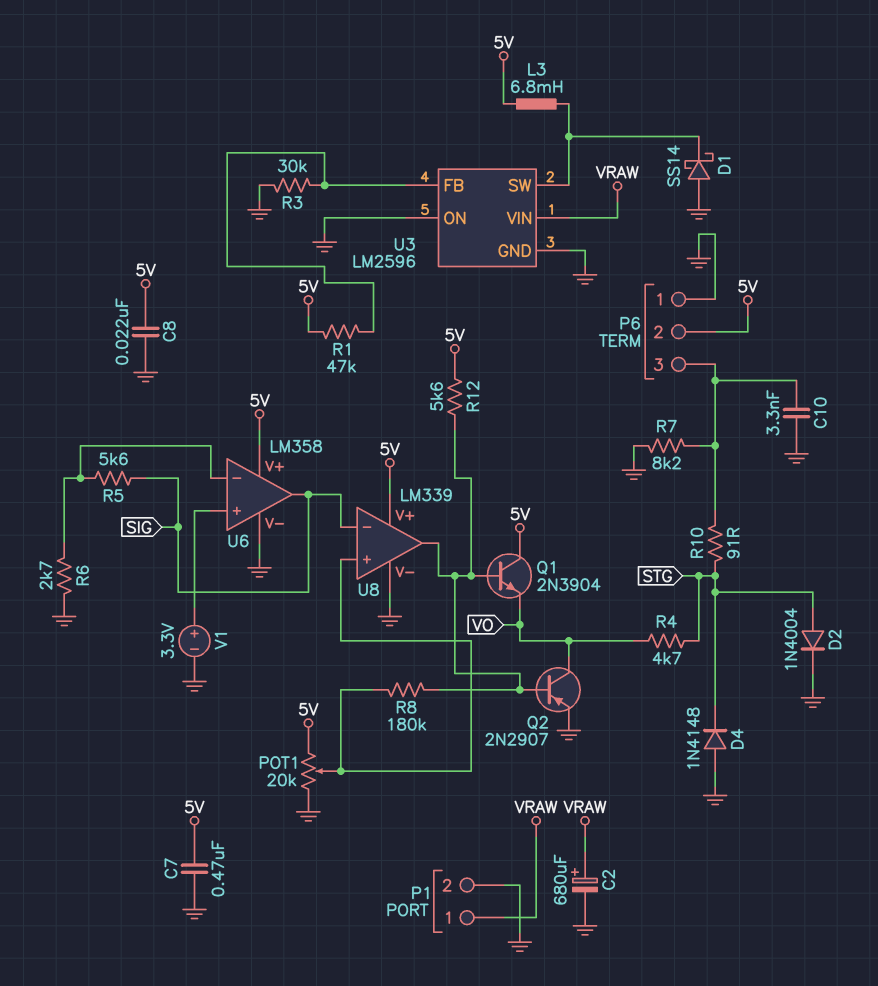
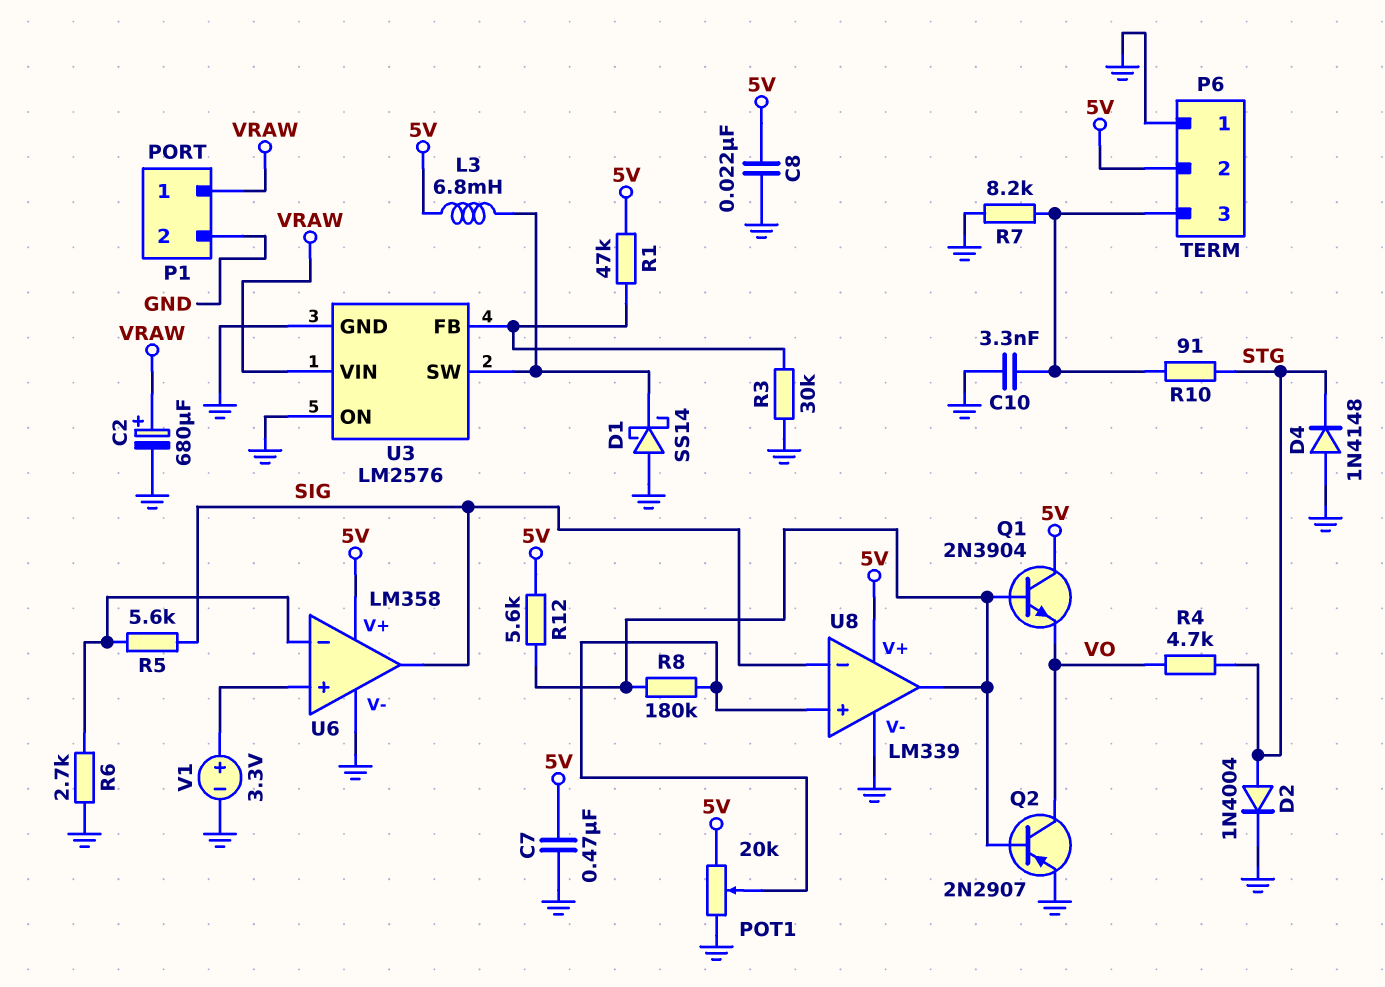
U3: LM2596 -> LM2576

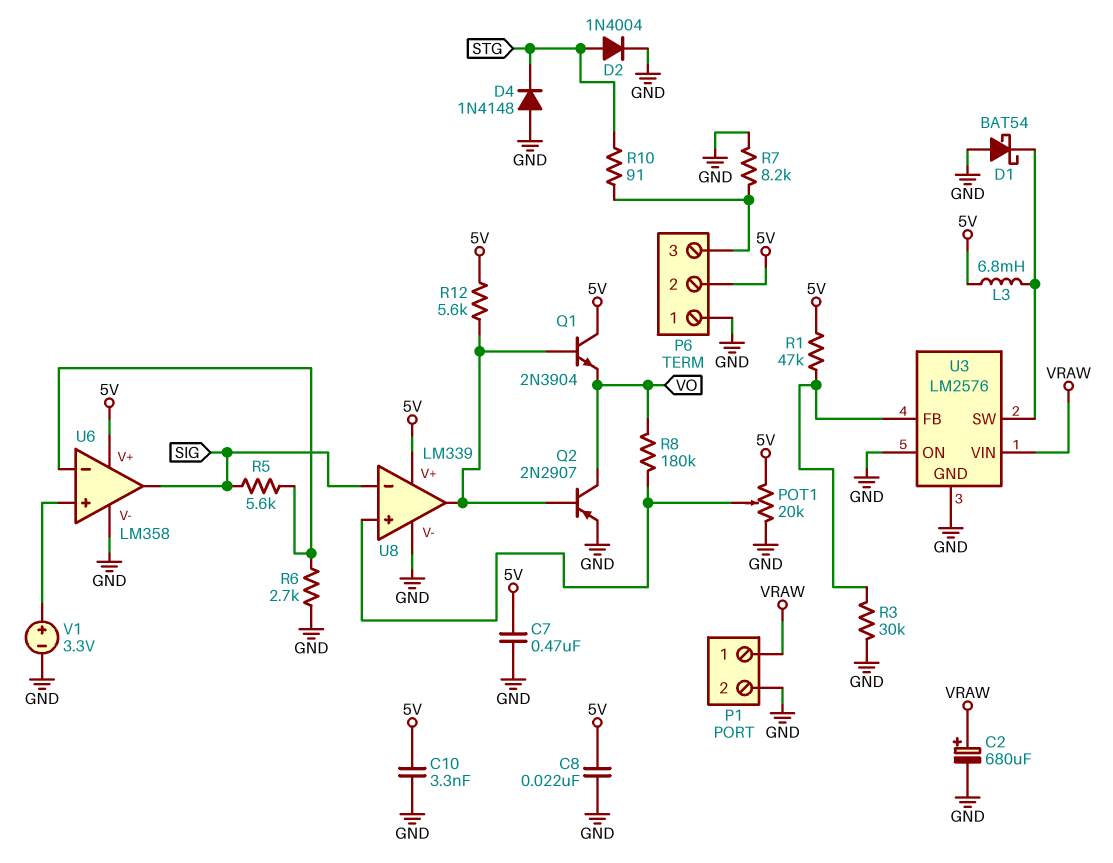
C10: 3.3nF (GND, P6/3) -> 3.3nF (5V, GND)
D1: schottky SS14 (A GND, K U3/SW) -> schottky BAT54 (A GND, K U3/SW)
R4: 4.7k (STG, VO) -> none
R8: 180k (U8/in+, U8/out) -> 180k (U8/in+, VO)

